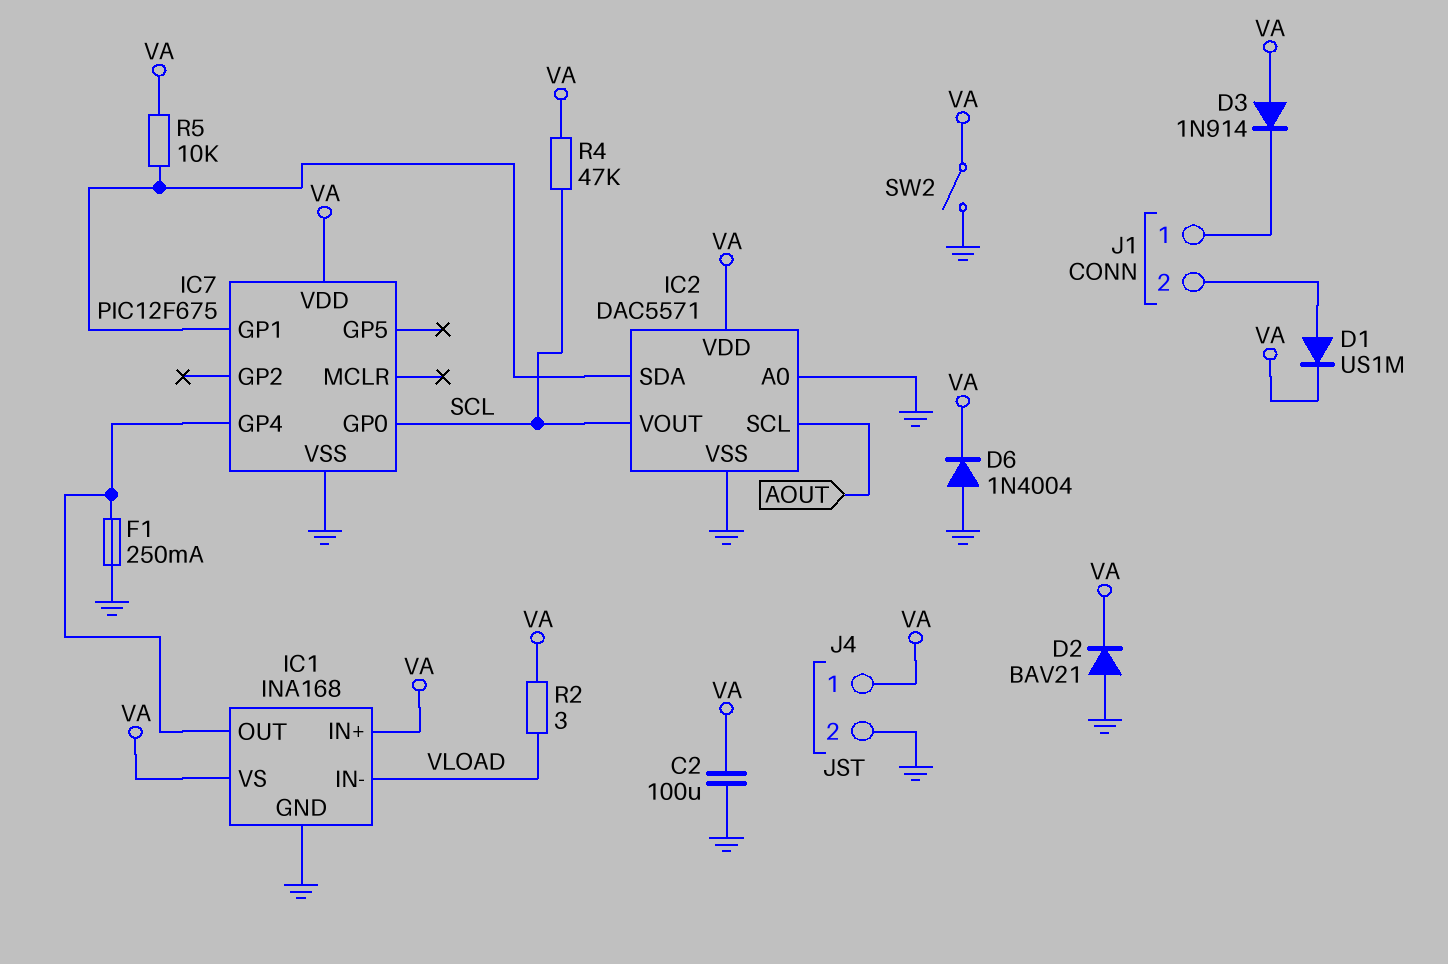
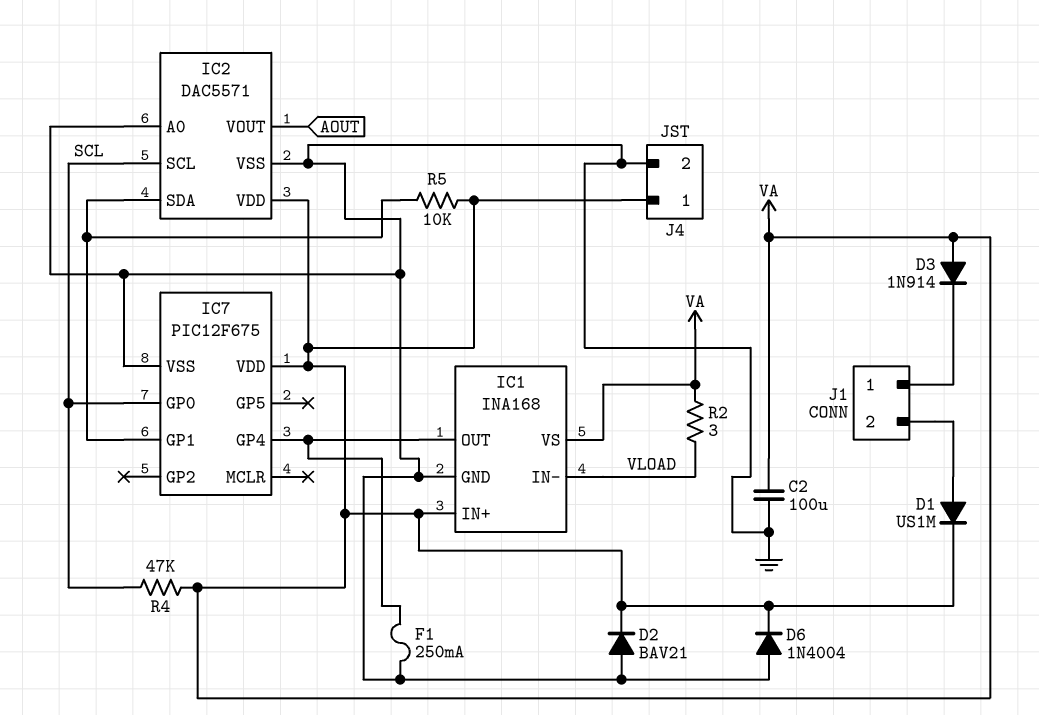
IC2 pin SCL: AOUT -> SCL
IC2 pin VOUT: SCL -> AOUT
SW2: switch (GND, VA) -> none

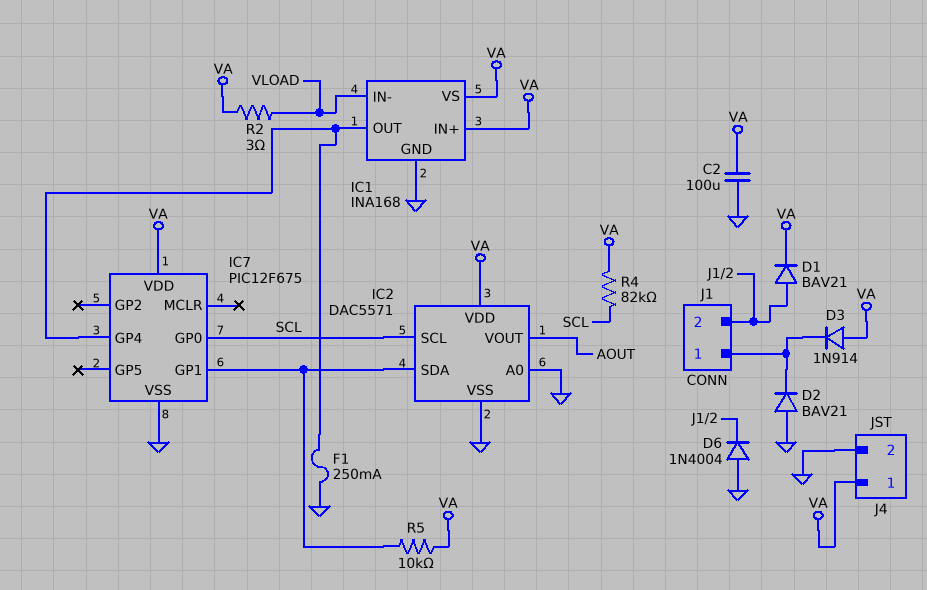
D1: diode US1M (A J1/2, K VA) -> diode BAV21 (A J1/2, K VA)
D2: diode BAV21 (A GND, K VA) -> diode BAV21 (A GND, K J1/1)
D6: diode 1N4004 (A GND, K VA) -> diode 1N4004 (A GND, K J1/2)
R4: 47k (SCL, VA) -> 82k (SCL, VA)

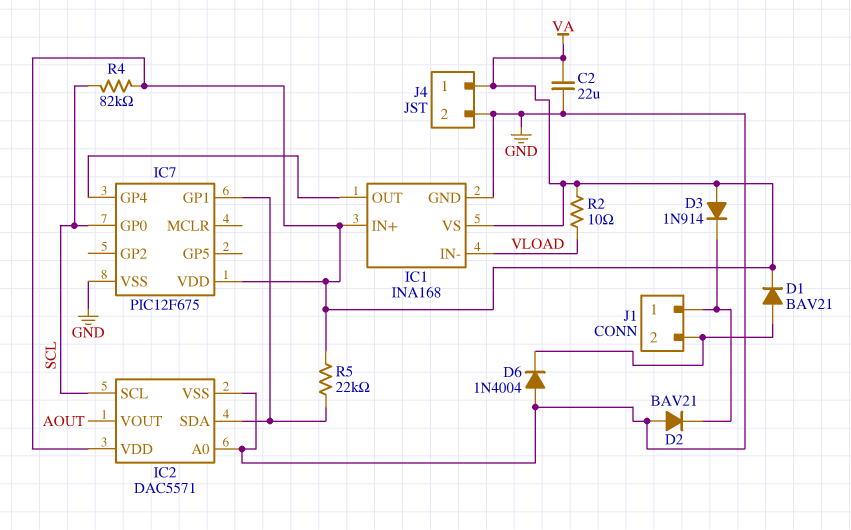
C2: 100uF (GND, VA) -> 22uF (GND, VA)
F1: 250mA (GND, IC1/OUT) -> none
R2: 3 (VA, VLOAD) -> 10 (VA, VLOAD)
R5: 10k (IC2/SDA, VA) -> 22k (IC2/SDA, VA)

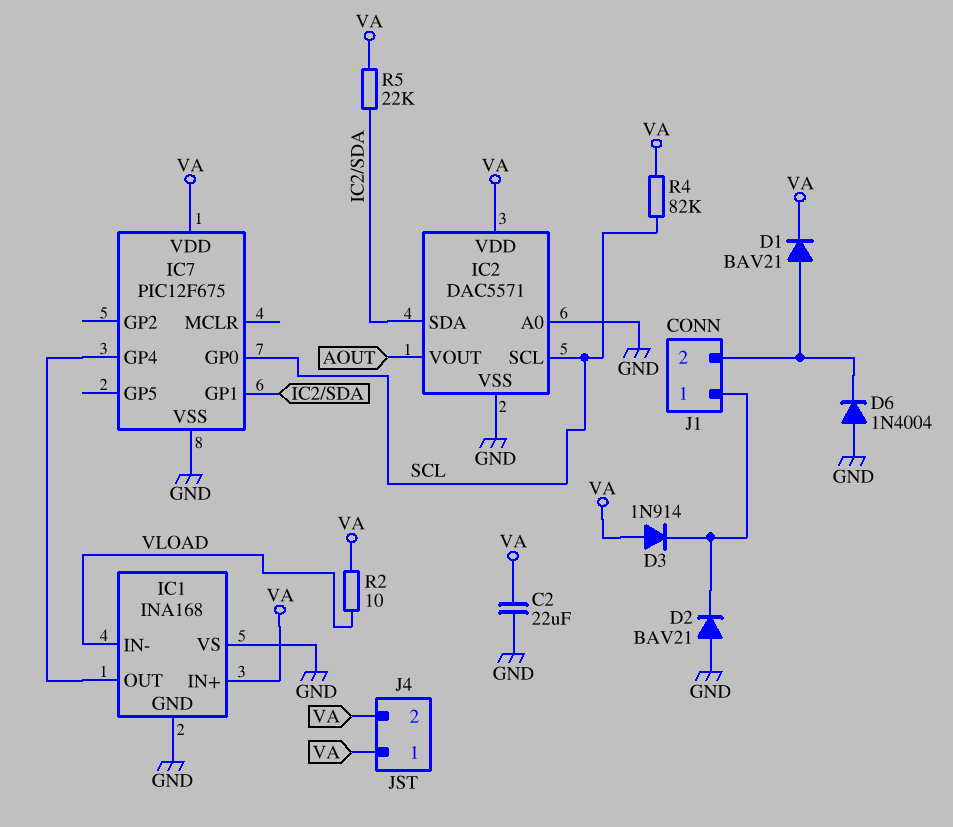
IC1 pin VS: VA -> GND
J4 pin 2: GND -> VA

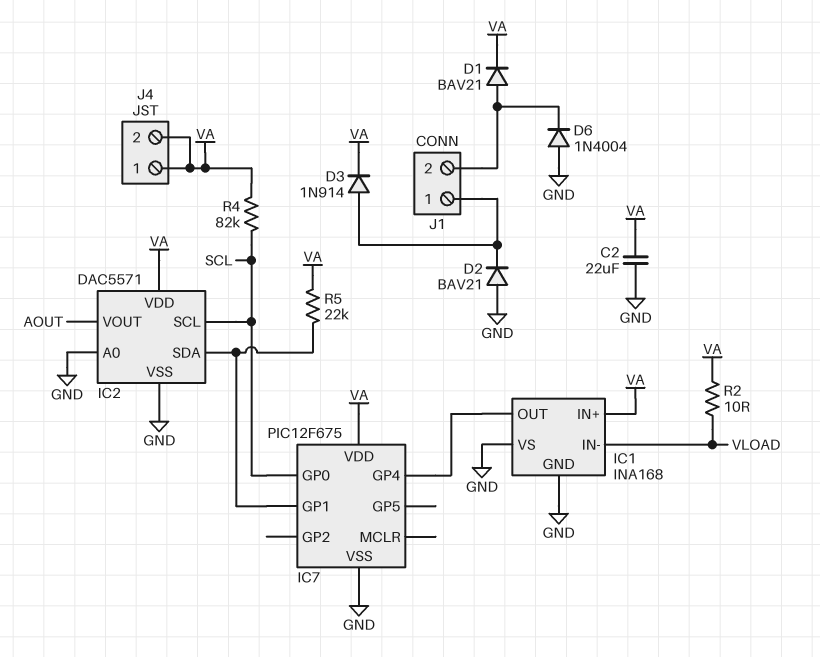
D3: diode 1N914 (A VA, K J1/1) -> diode 1N914 (A J1/1, K VA)

